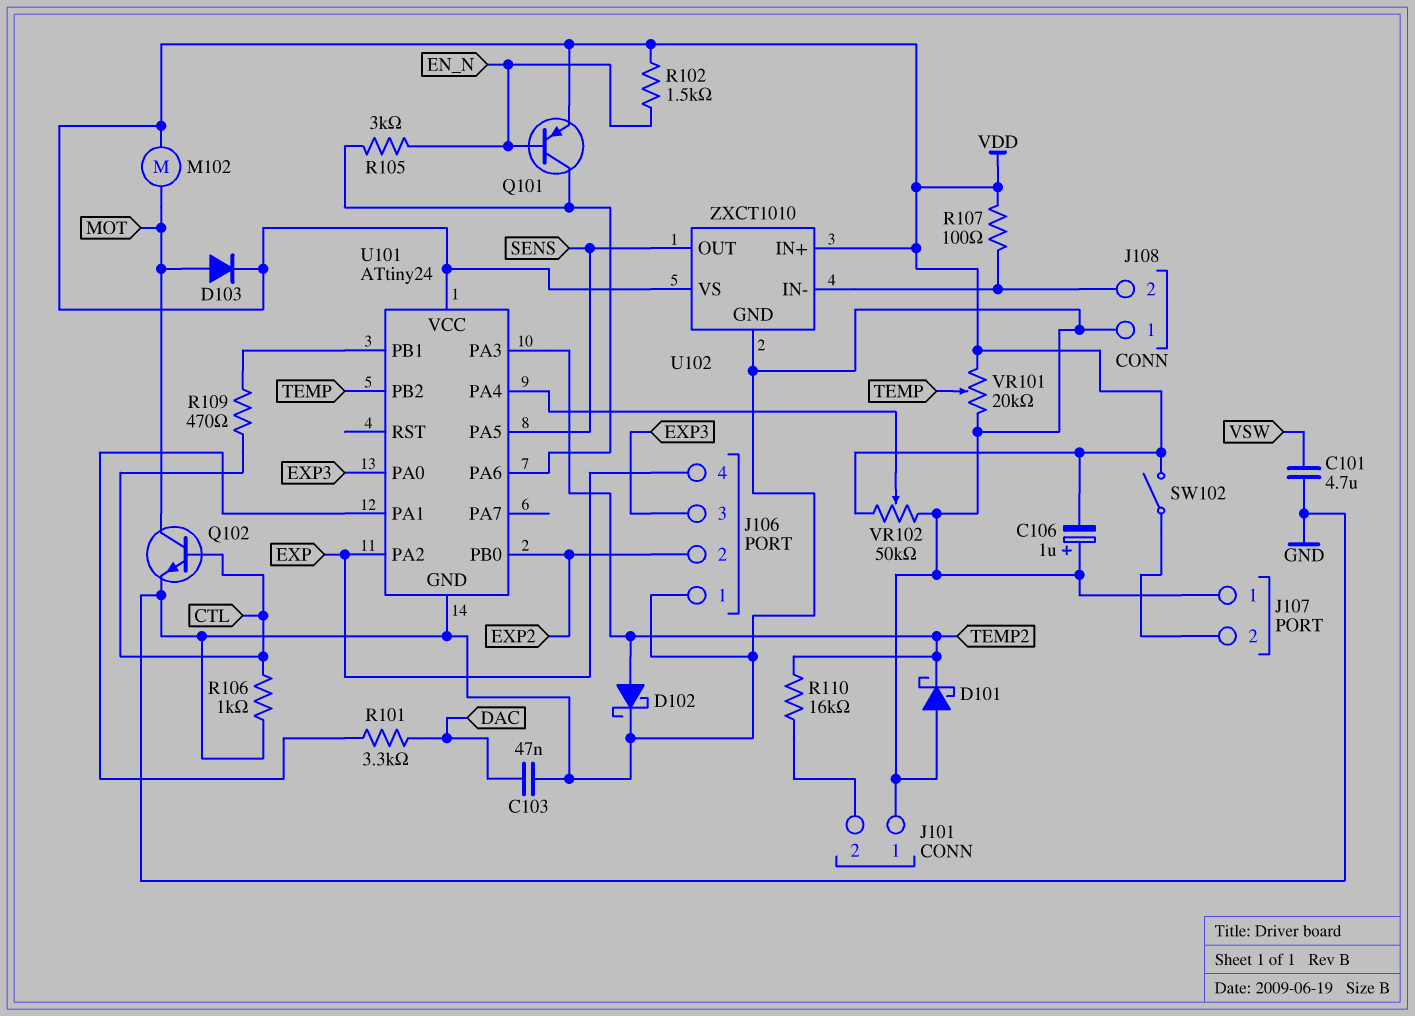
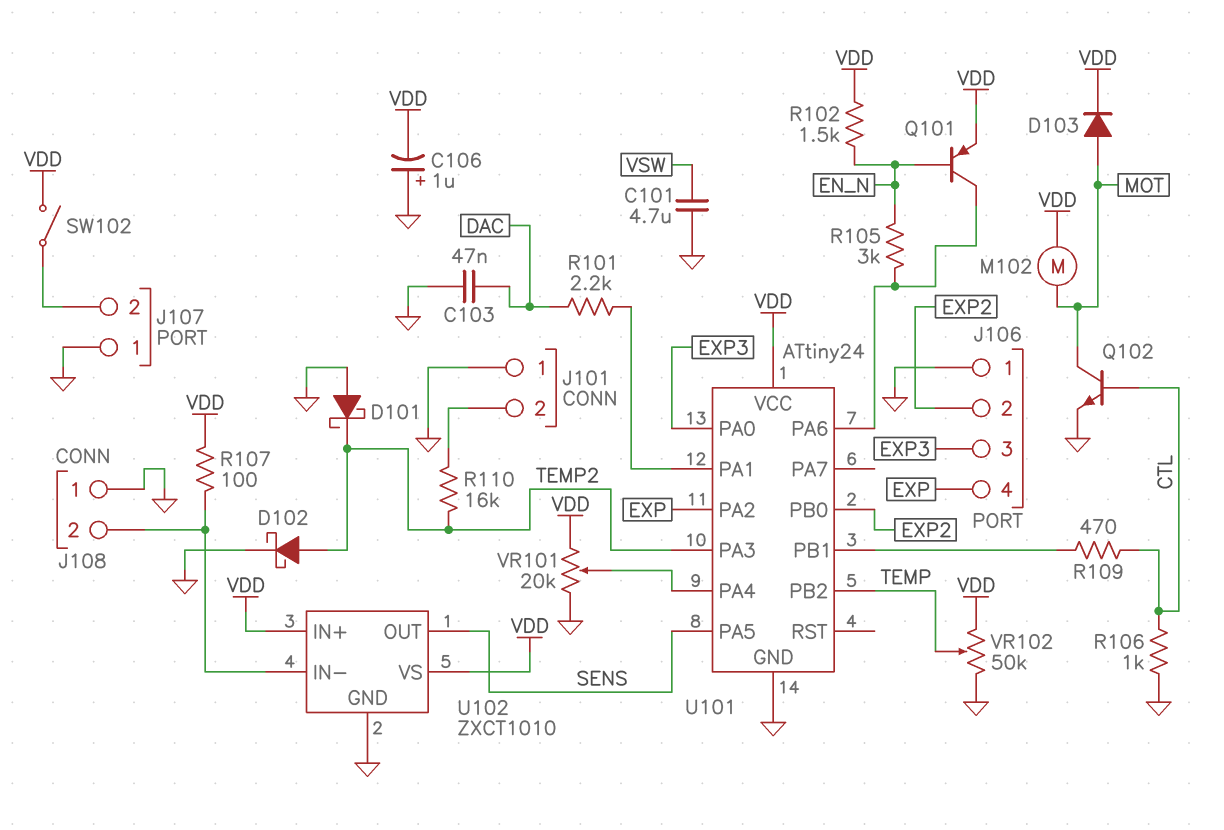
R101: 3.3k (DAC, U101/PA1) -> 2.2k (DAC, U101/PA1)
VR101: 20k (GND, VDD, wiper TEMP) -> 20k (GND, VDD, wiper U101/PA4)
VR102: 50k (GND, VDD, wiper U101/PA4) -> 50k (GND, VDD, wiper TEMP)

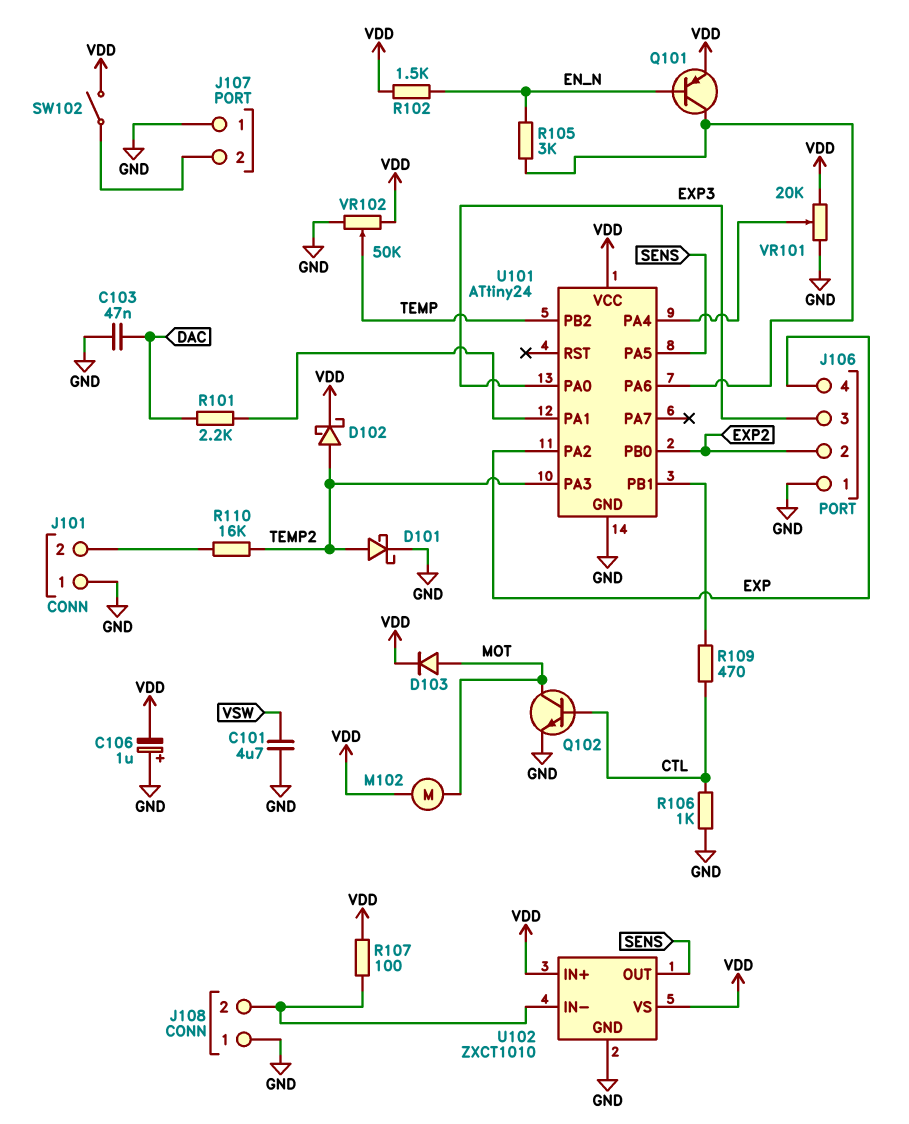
D101: schottky (A GND, K TEMP2) -> schottky (A TEMP2, K GND)
D102: schottky (A TEMP2, K GND) -> schottky (A TEMP2, K VDD)

